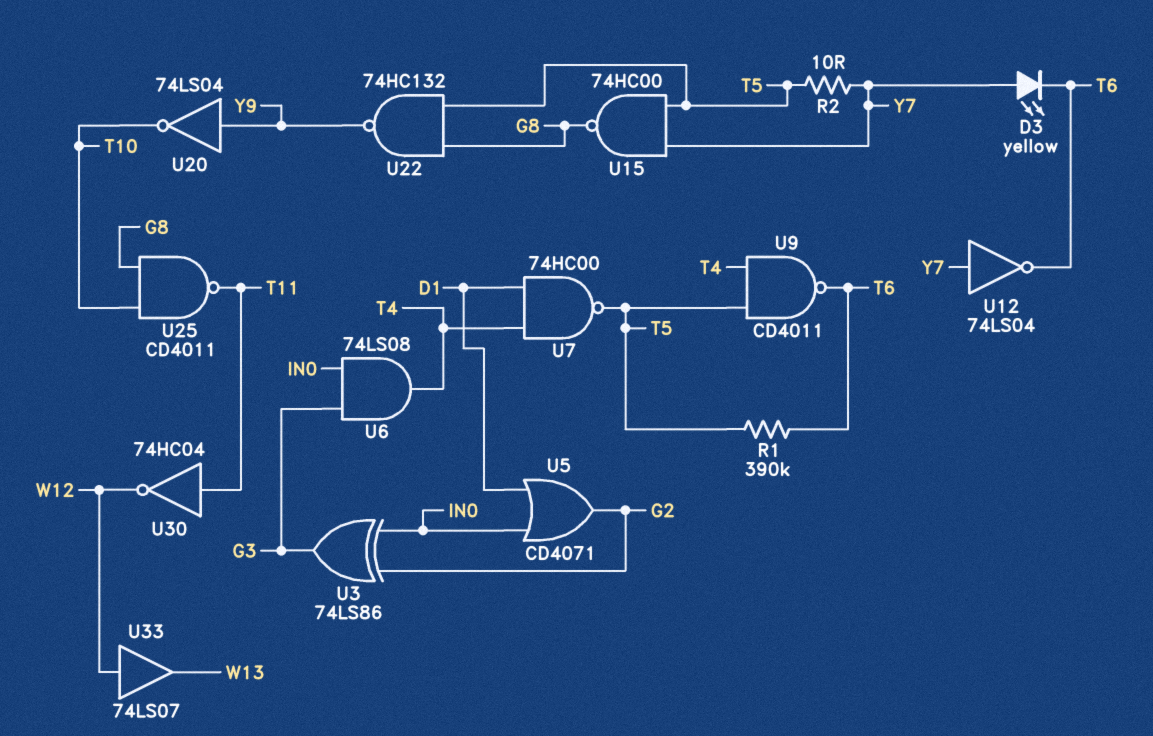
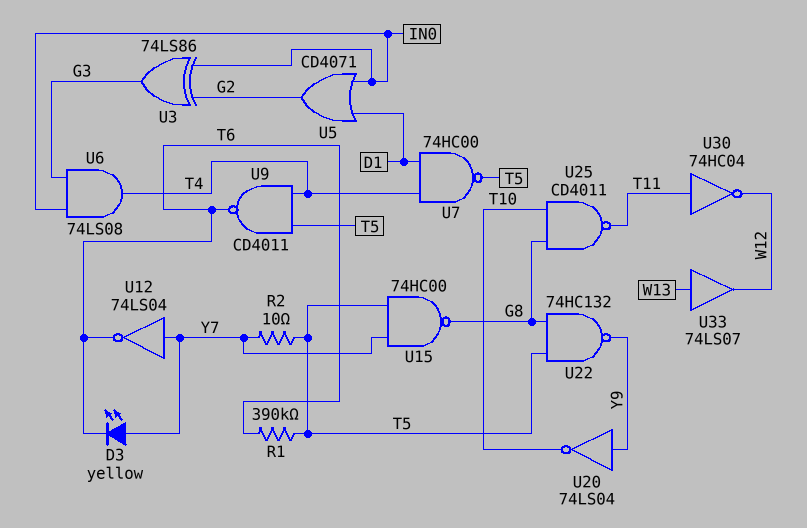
U33: buffer 74LS07 (in W12, out W13) -> buffer 74LS07 (in W13, out W12)

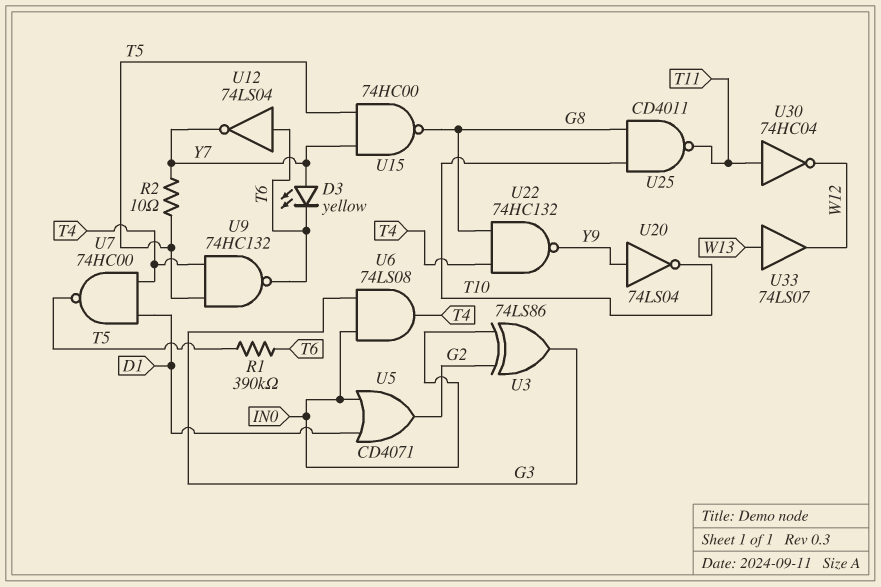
U9: NAND CD4011 (in T4, in T5, out T6) -> NAND 74HC132 (in T4, in T5, out T6)
U12: NOT 74LS04 (in Y7, out T6) -> NOT 74LS04 (in T6, out Y7)
U22: NAND 74HC132 (in G8, in T5, out Y9) -> NAND 74HC132 (in G8, in T4, out Y9)

